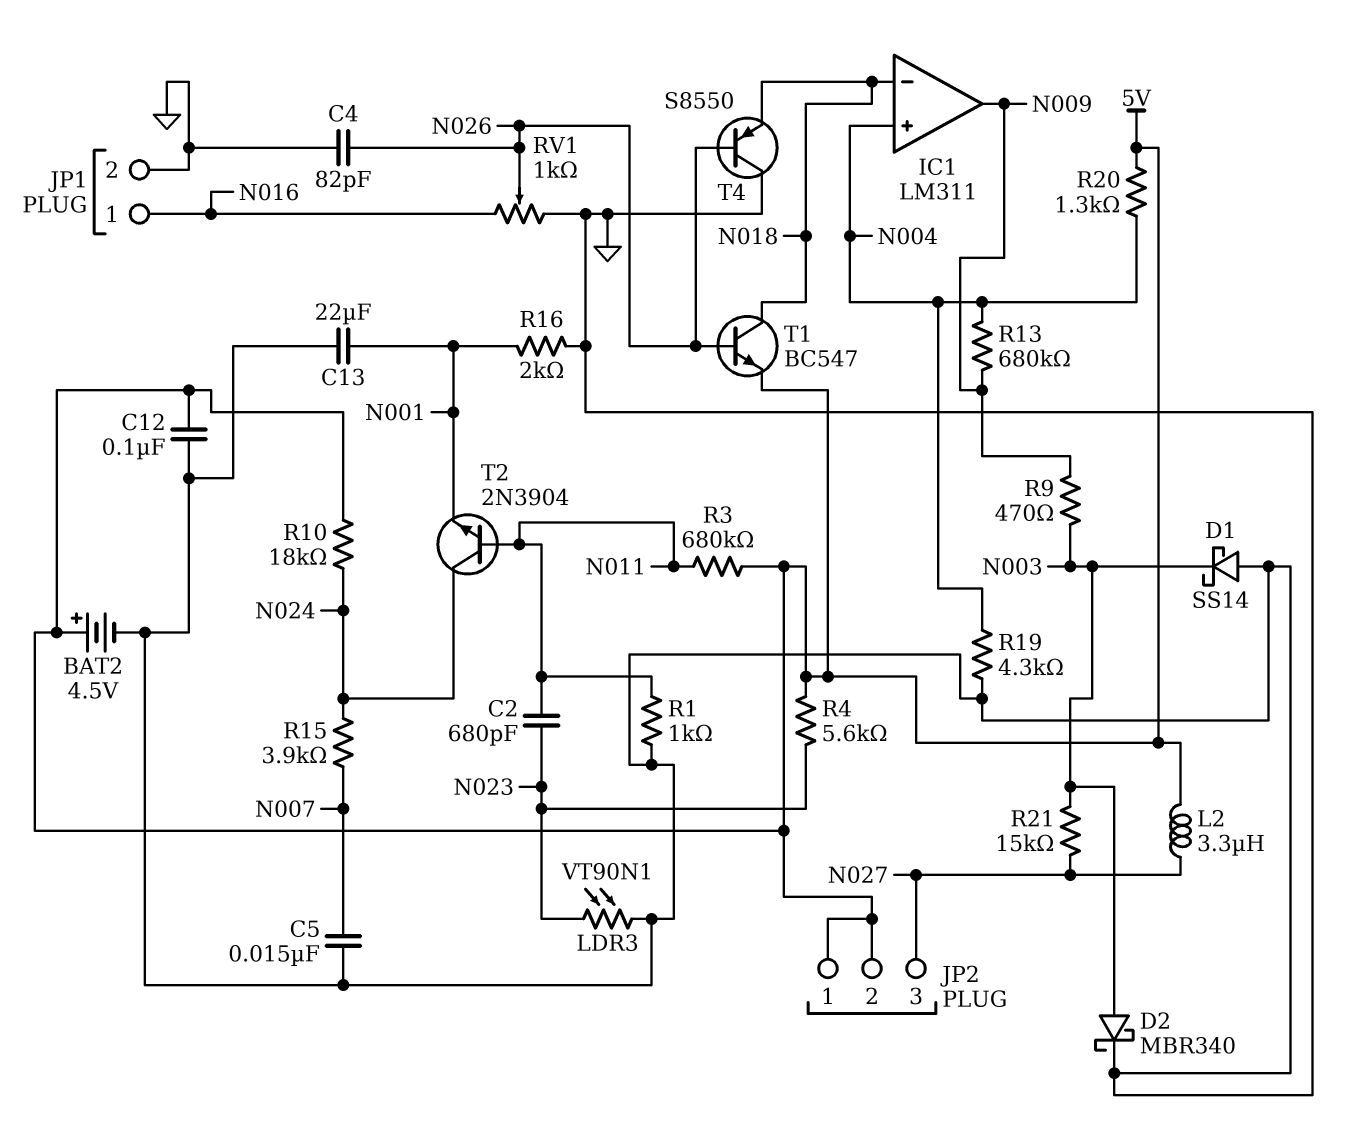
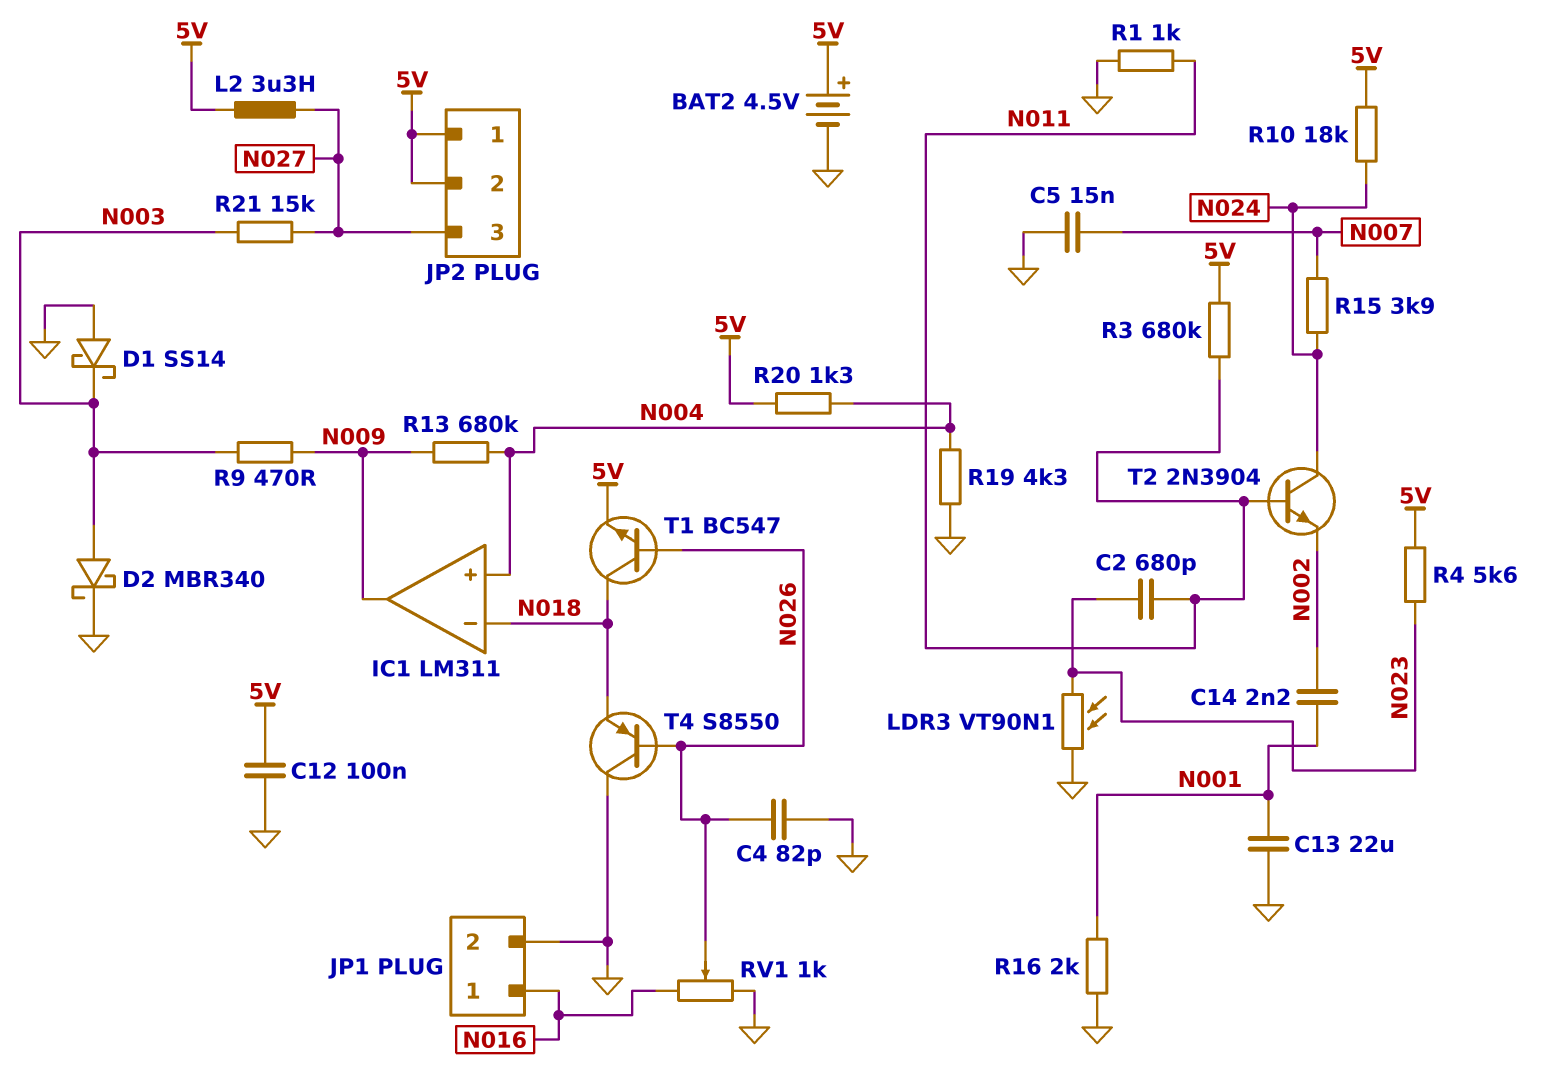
C14: none -> 2.2nF (N001, N002)
T2: NPN 2N3904 (B N011, C N024, E N001) -> NPN 2N3904 (B N011, C N024, E N002)

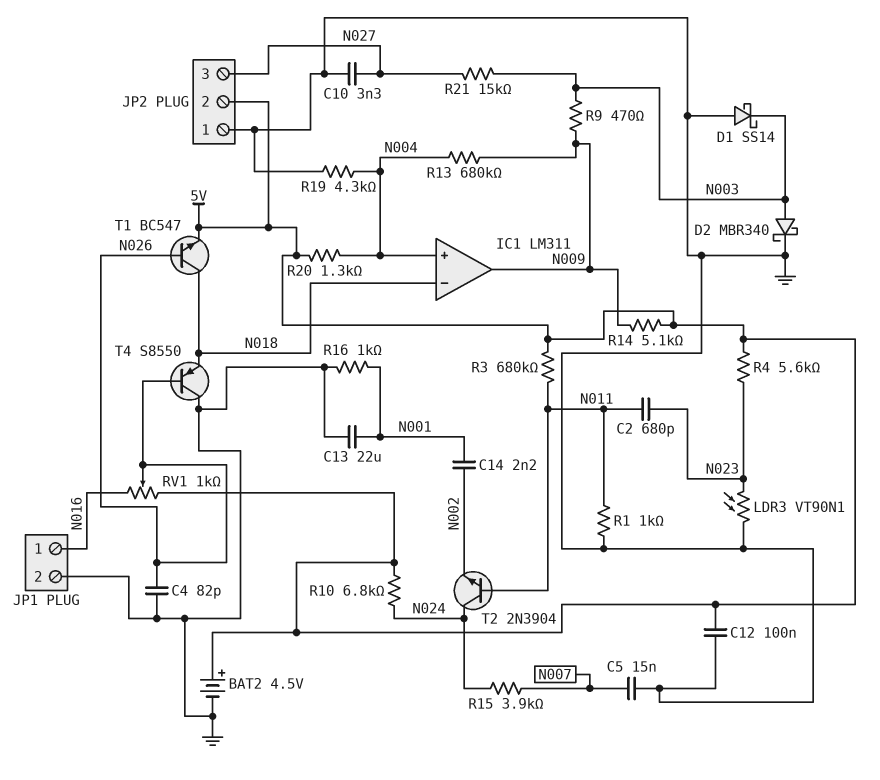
C10: none -> 3.3nF (GND, N027)
JP2 pin 1: 5V -> GND
L2: 3.3uH (5V, N027) -> none
R10: 18k (5V, N024) -> 6.8k (5V, N024)
R14: none -> 5.1k (5V, N009)
R16: 2k (GND, N001) -> 1k (GND, N001)
RV1: 1k (GND, N016, wiper N026) -> 1k (5V, N016, wiper N026)

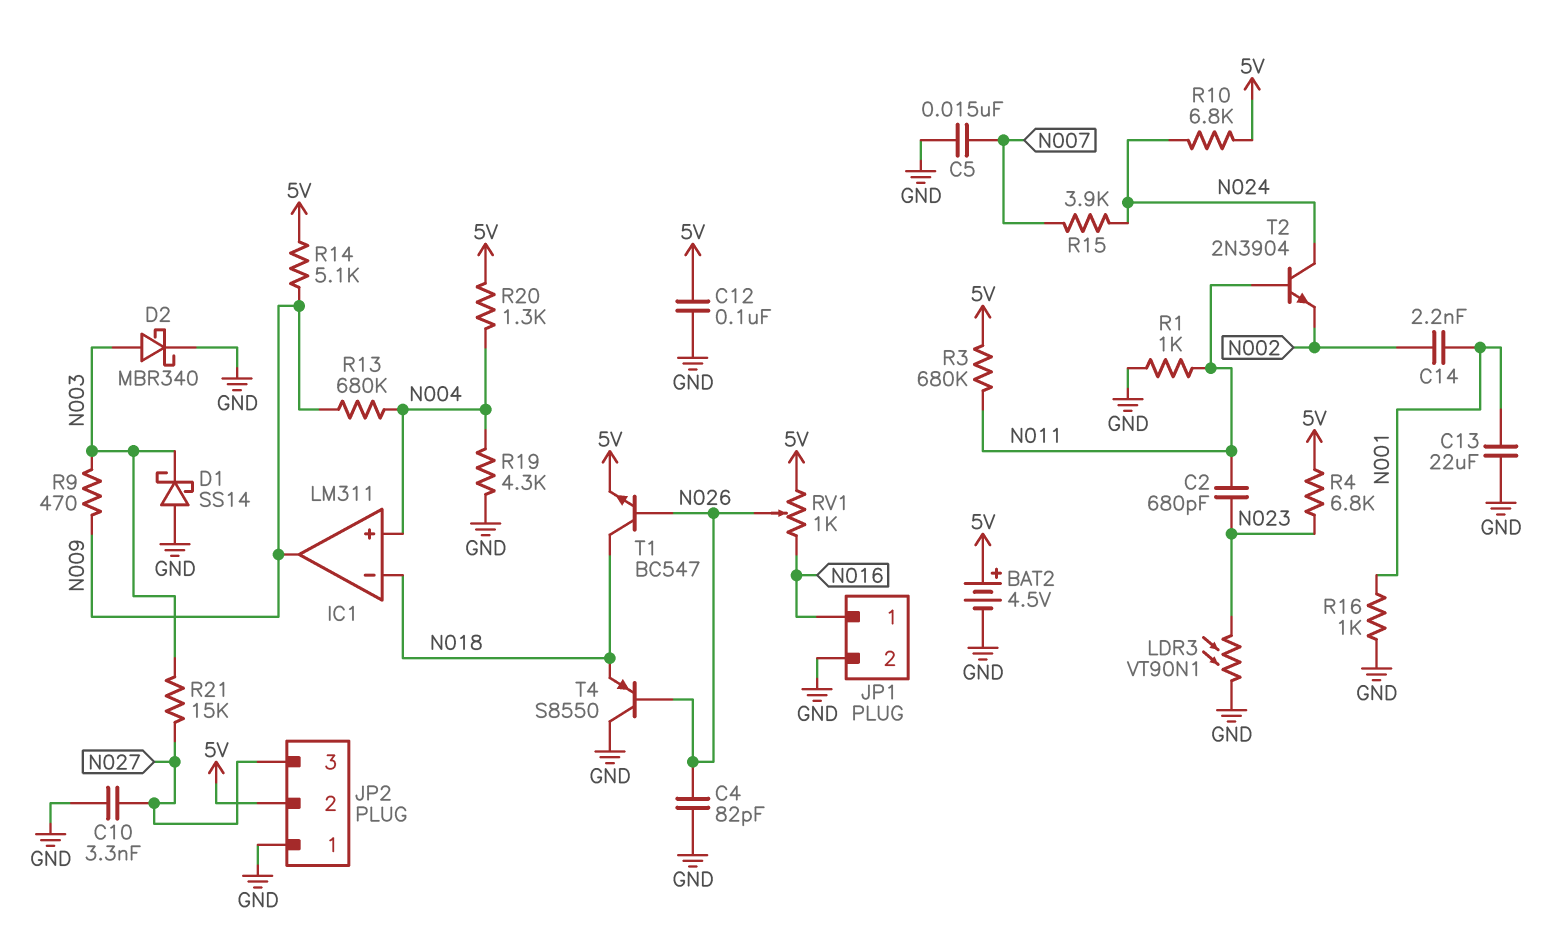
R4: 5.6k (5V, N023) -> 6.8k (5V, N023)

